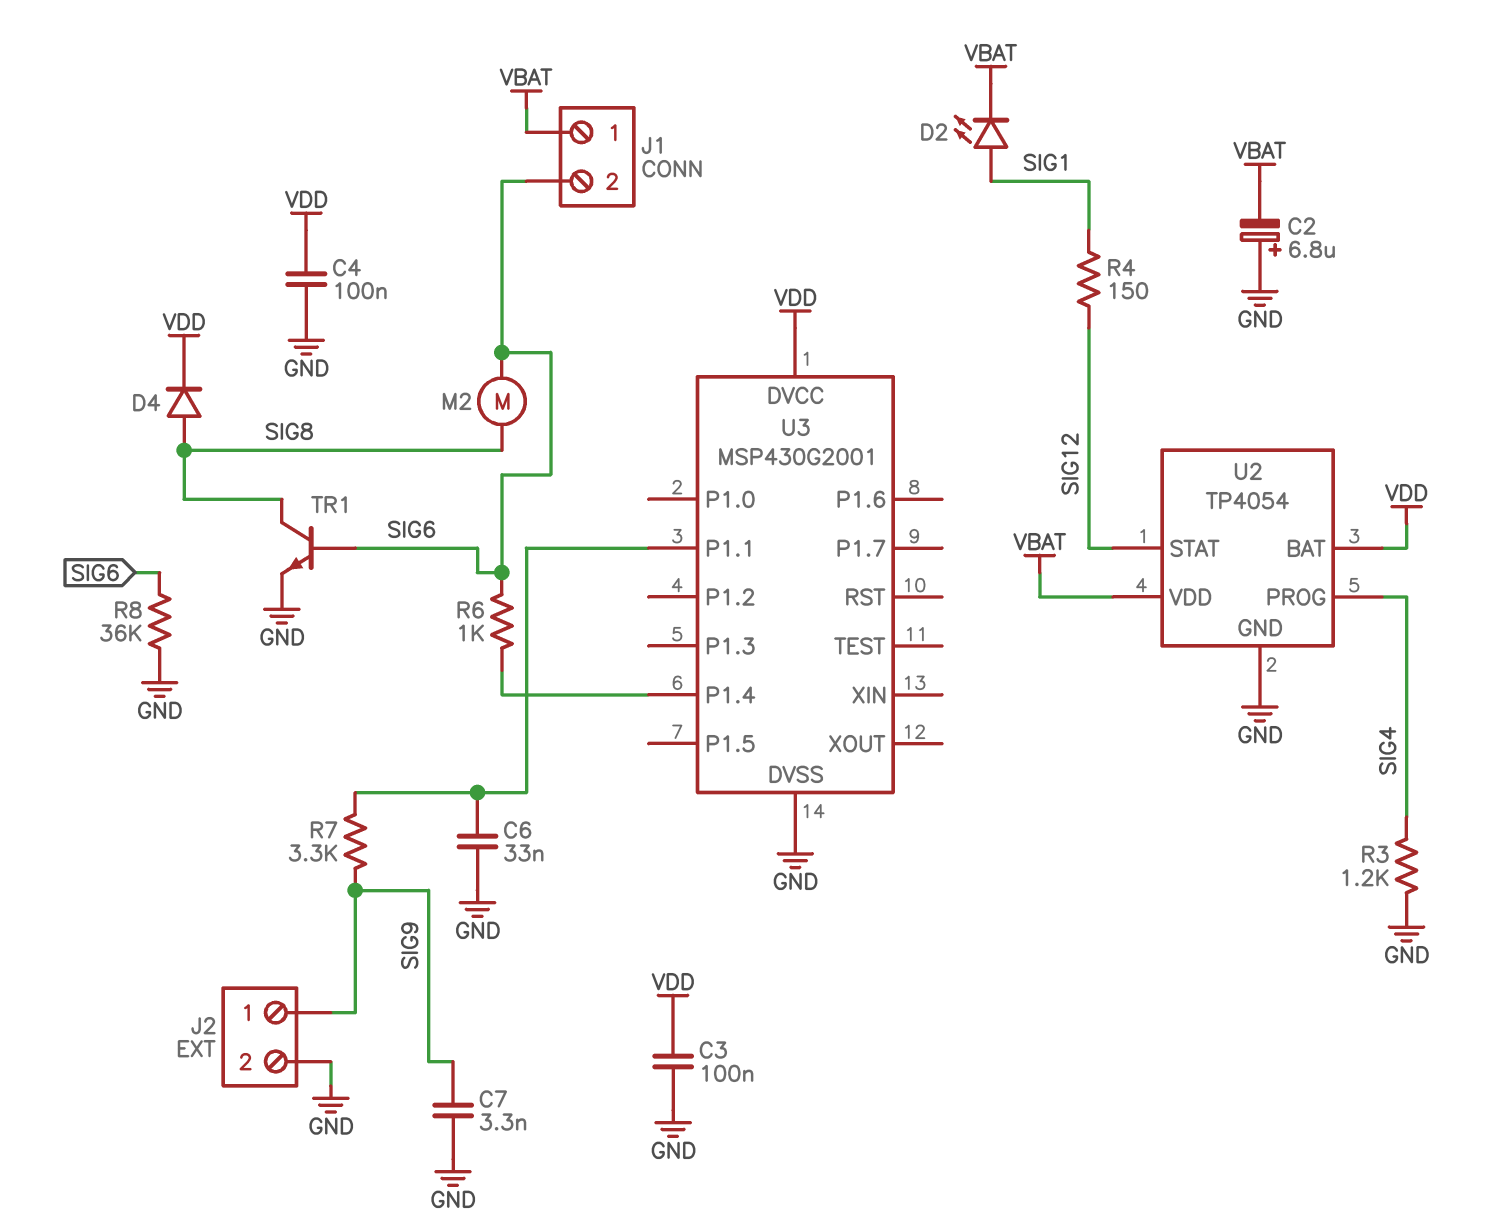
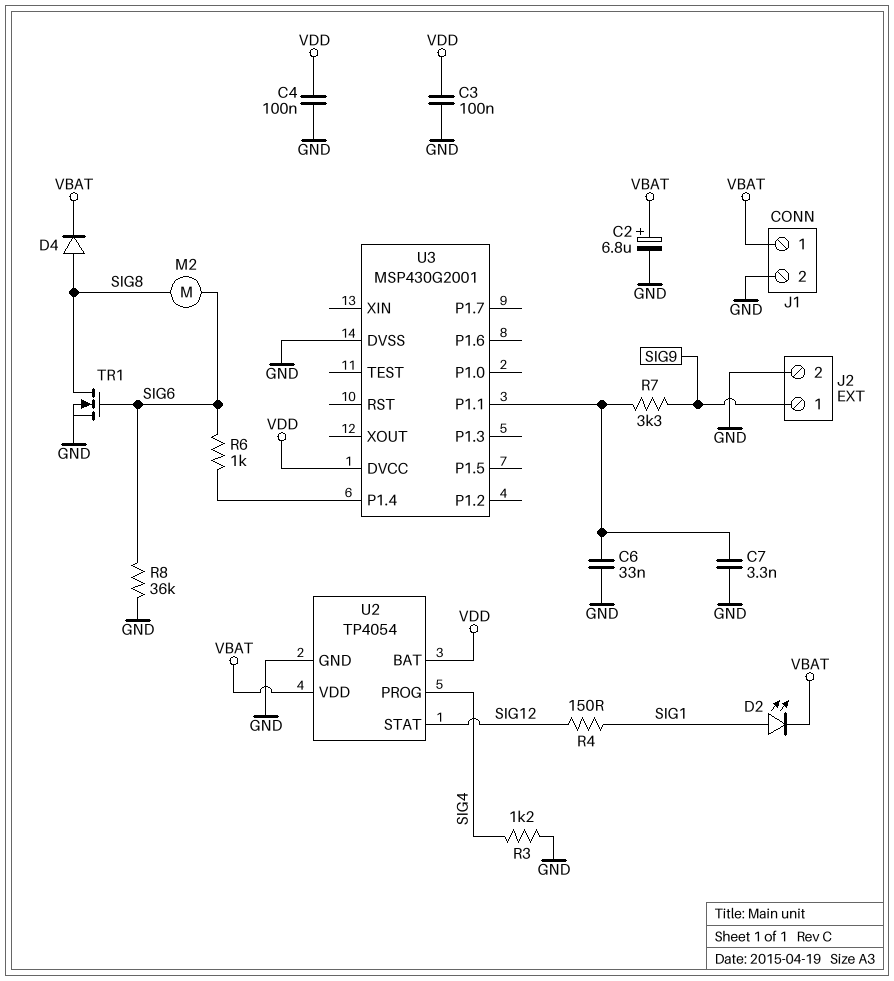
C2: 6.8uF (plus GND, minus VBAT) -> 6.8uF (plus VBAT, minus GND)
C7: 3.3nF (GND, SIG9) -> 3.3nF (GND, U3/P1.1)
D4: diode (A SIG8, K VDD) -> diode (A SIG8, K VBAT)
J1 pin 2: SIG6 -> GND
TR1: NPN (B SIG6, C SIG8, E GND) -> NMOS (G SIG6, D SIG8, S GND)

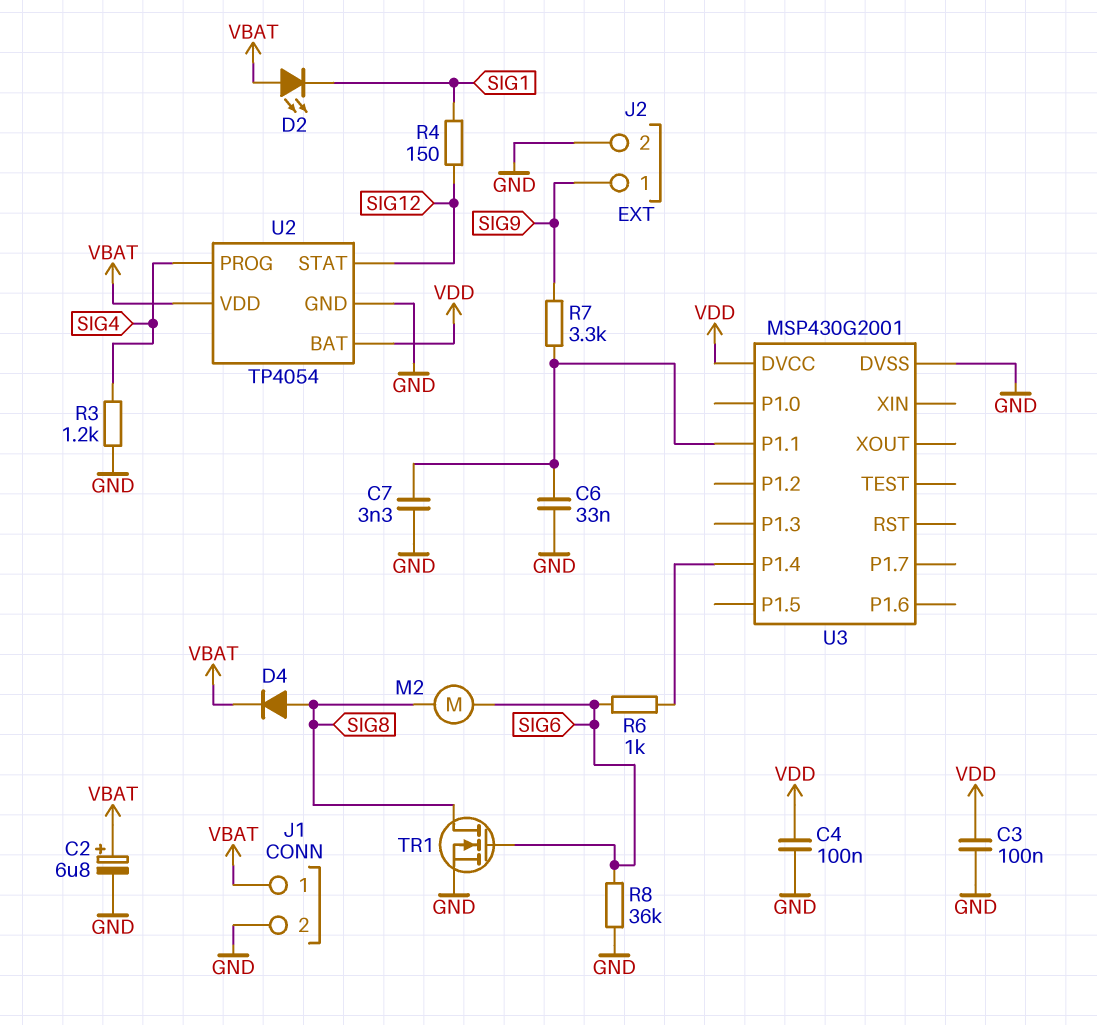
D2: LED (A SIG1, K VBAT) -> LED (A VBAT, K SIG1)

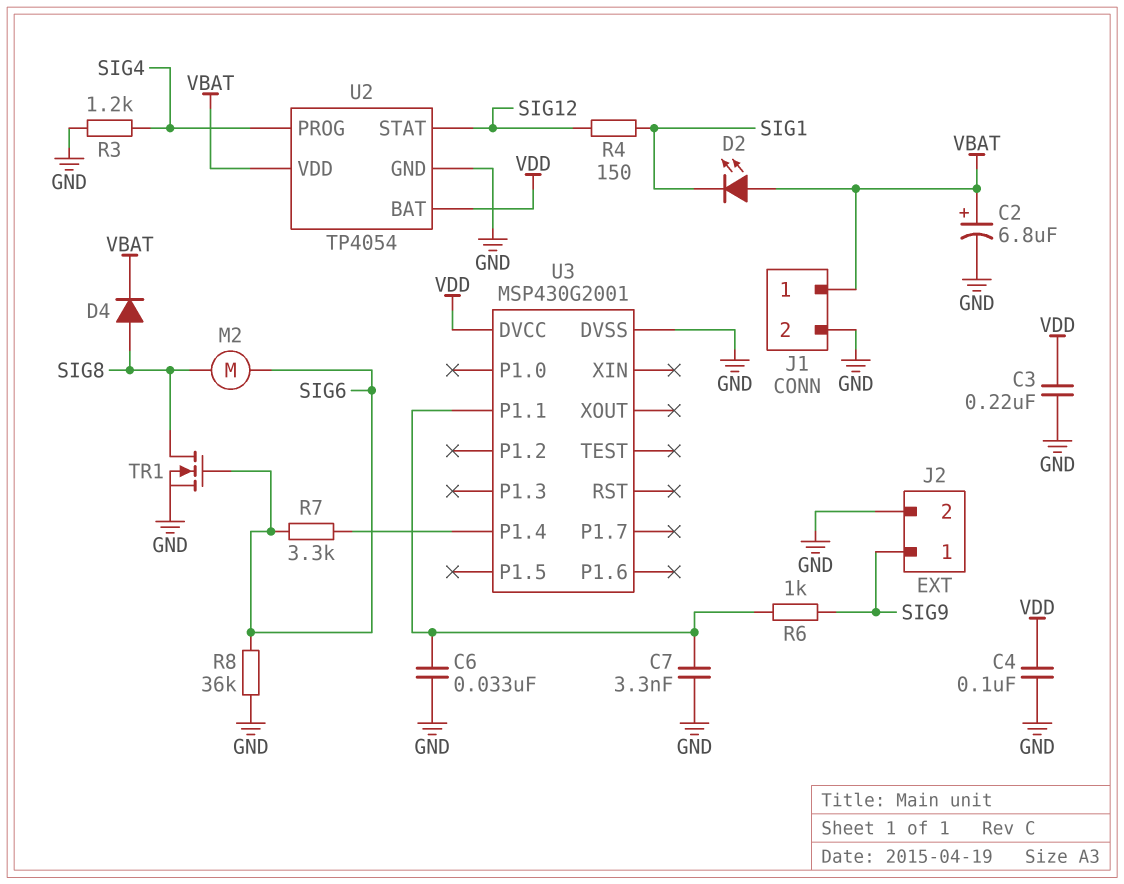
C3: 100nF (GND, VDD) -> 220nF (GND, VDD)
R6: 1k (SIG6, U3/P1.4) -> 1k (SIG9, U3/P1.1)
R7: 3.3k (SIG9, U3/P1.1) -> 3.3k (SIG6, U3/P1.4)

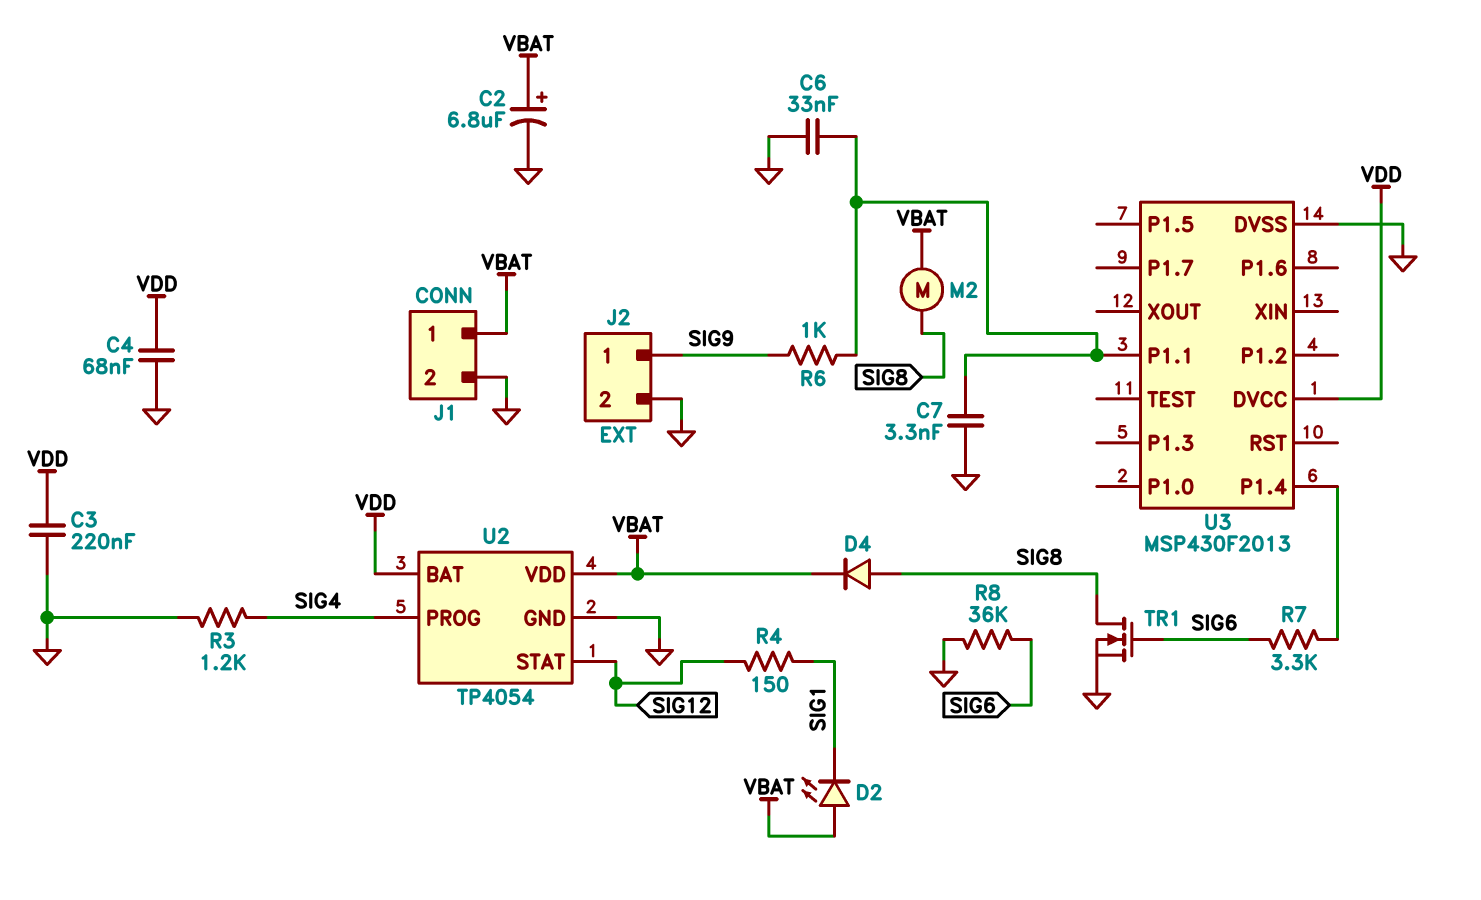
C4: 100nF (GND, VDD) -> 68nF (GND, VDD)
M2: motor (SIG6, SIG8) -> motor (SIG8, VBAT)
U3: MSP430G2001 -> MSP430F2013

